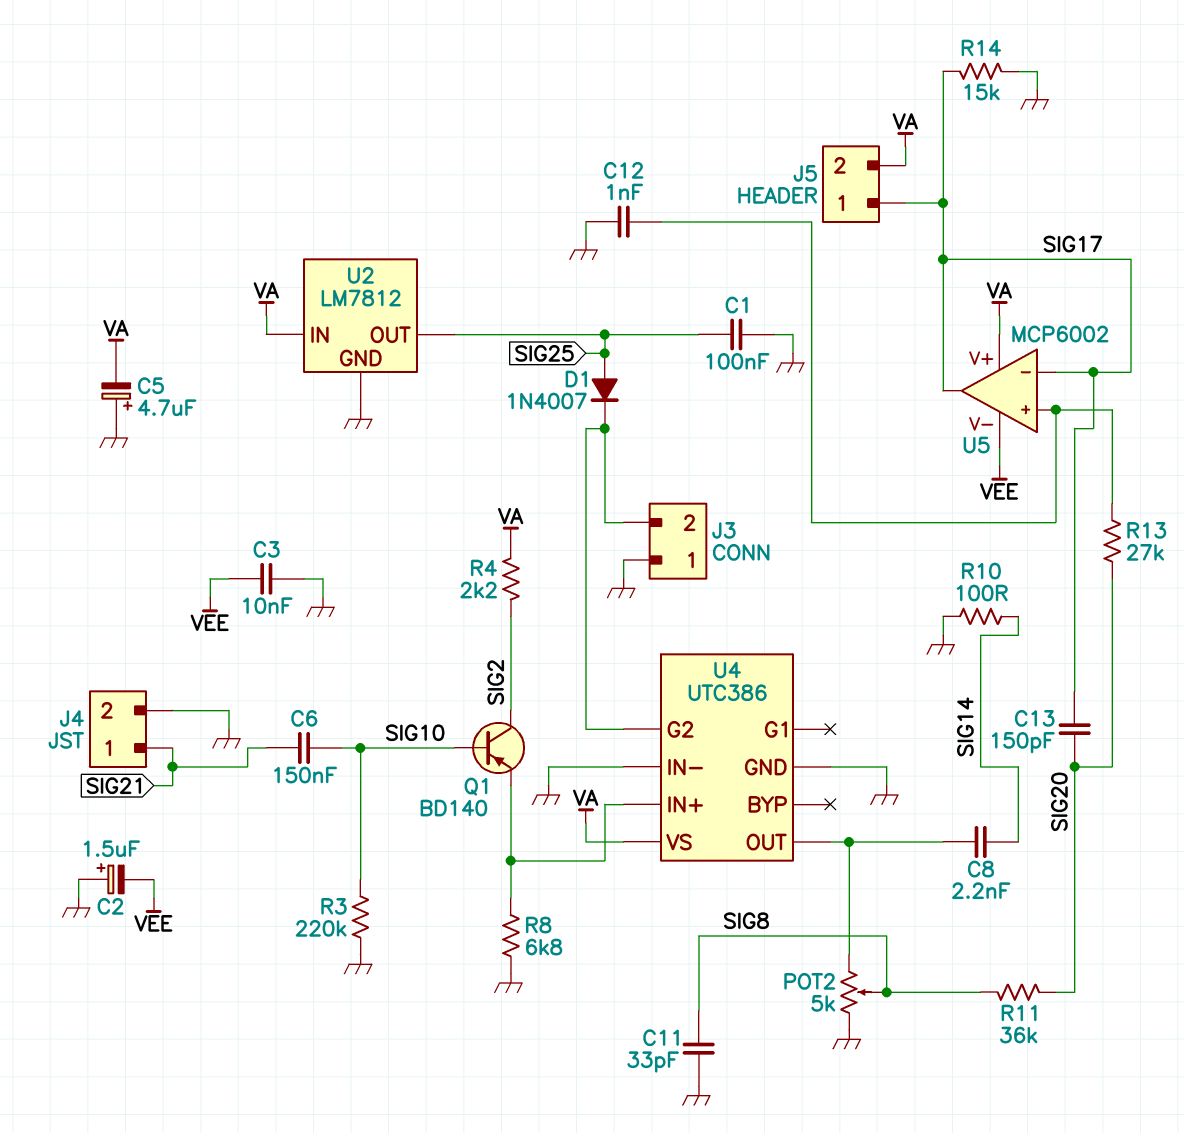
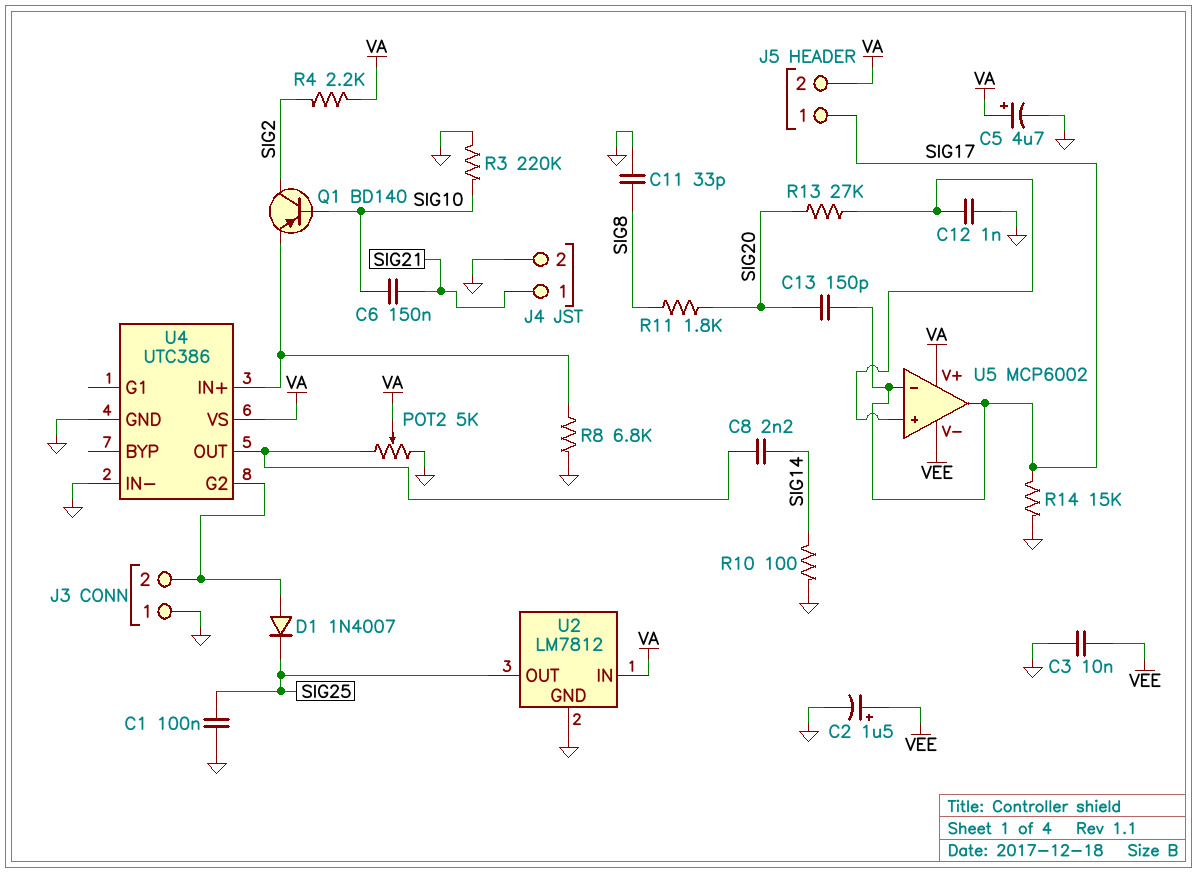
C2: 1.5uF (plus GND, minus VEE) -> 1.5uF (plus VEE, minus GND)
C5: 4.7uF (plus GND, minus VA) -> 4.7uF (plus VA, minus GND)
D1: diode 1N4007 (A SIG25, K J3/2) -> diode 1N4007 (A J3/2, K SIG25)
POT2: 5k (GND, U4/OUT, wiper SIG8) -> 5k (GND, U4/OUT, wiper VA)
R11: 36k (SIG8, SIG20) -> 1.8k (SIG8, SIG20)

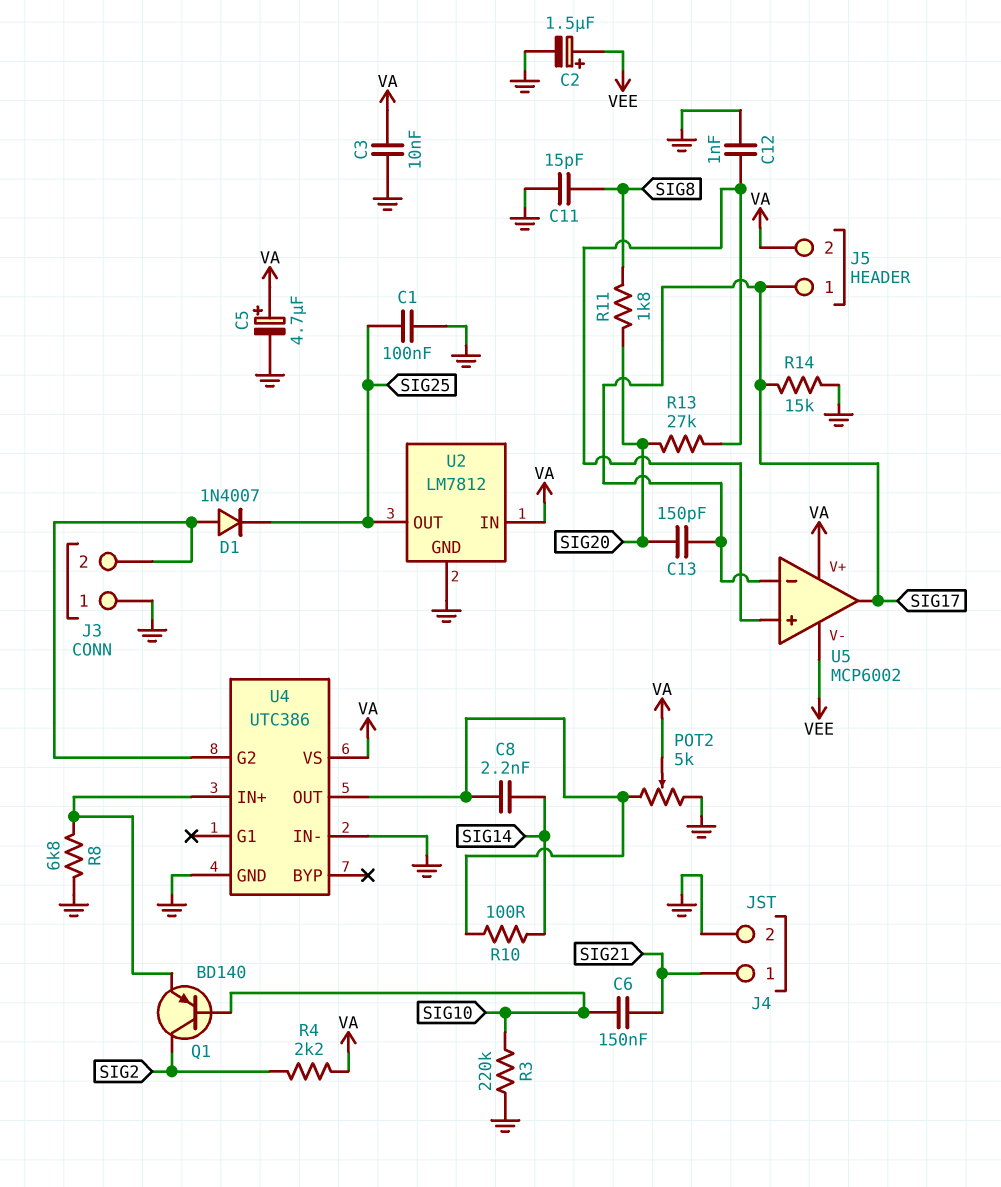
C3: 10nF (GND, VEE) -> 10nF (GND, VA)
C11: 33pF (GND, SIG8) -> 15pF (GND, SIG8)
R10: 100 (GND, SIG14) -> 100 (SIG14, U4/OUT)

